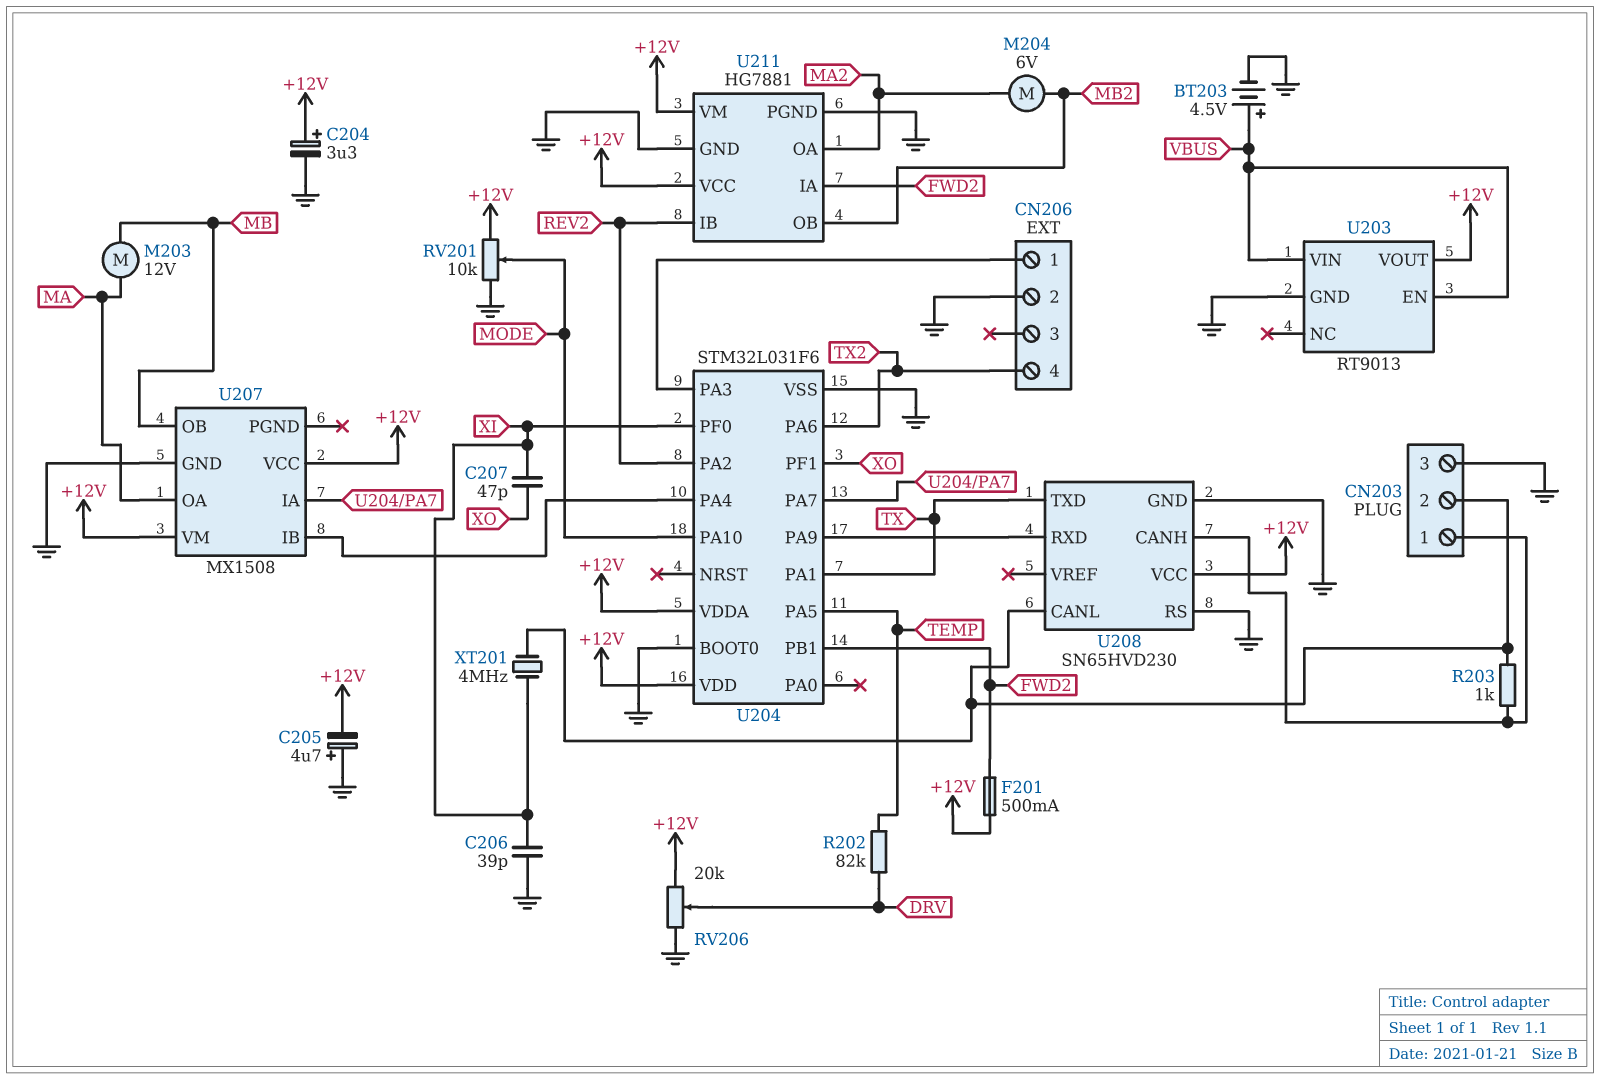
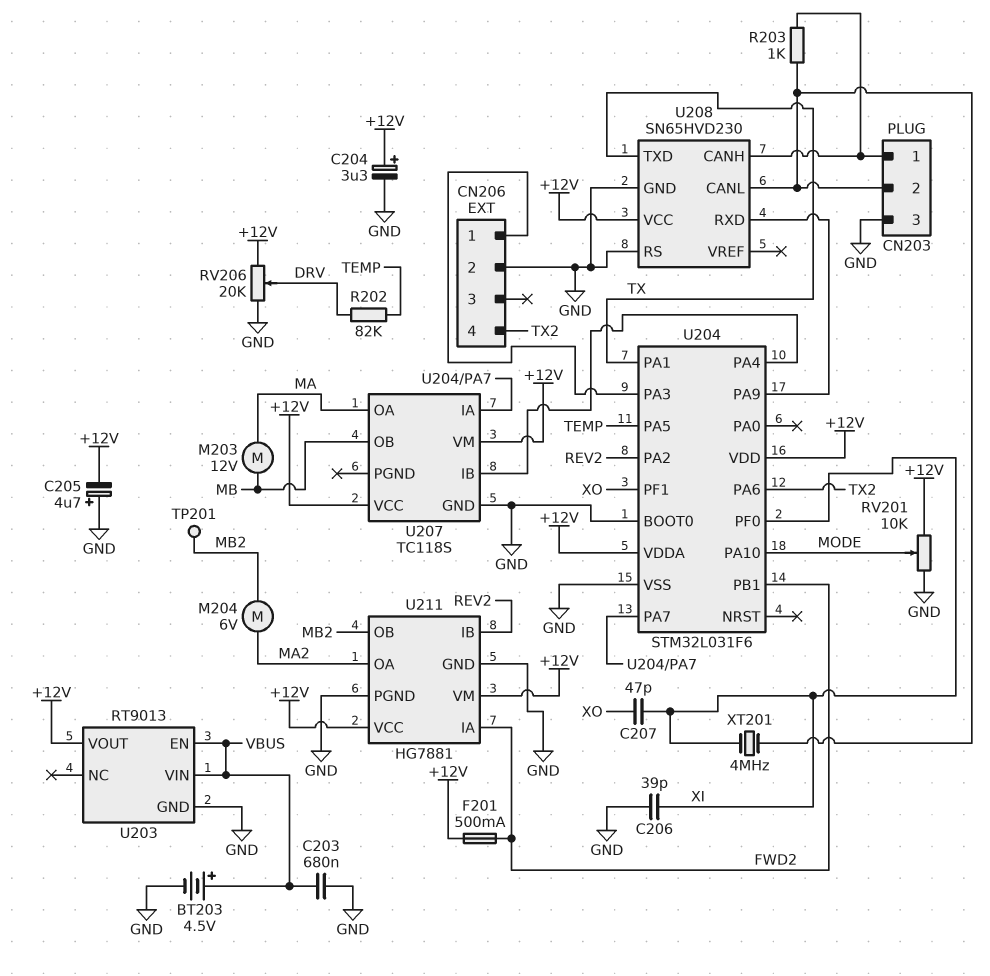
C203: none -> 680nF (GND, VBUS)
TP201: none -> test point (MB2)
U207: MX1508 -> TC118S

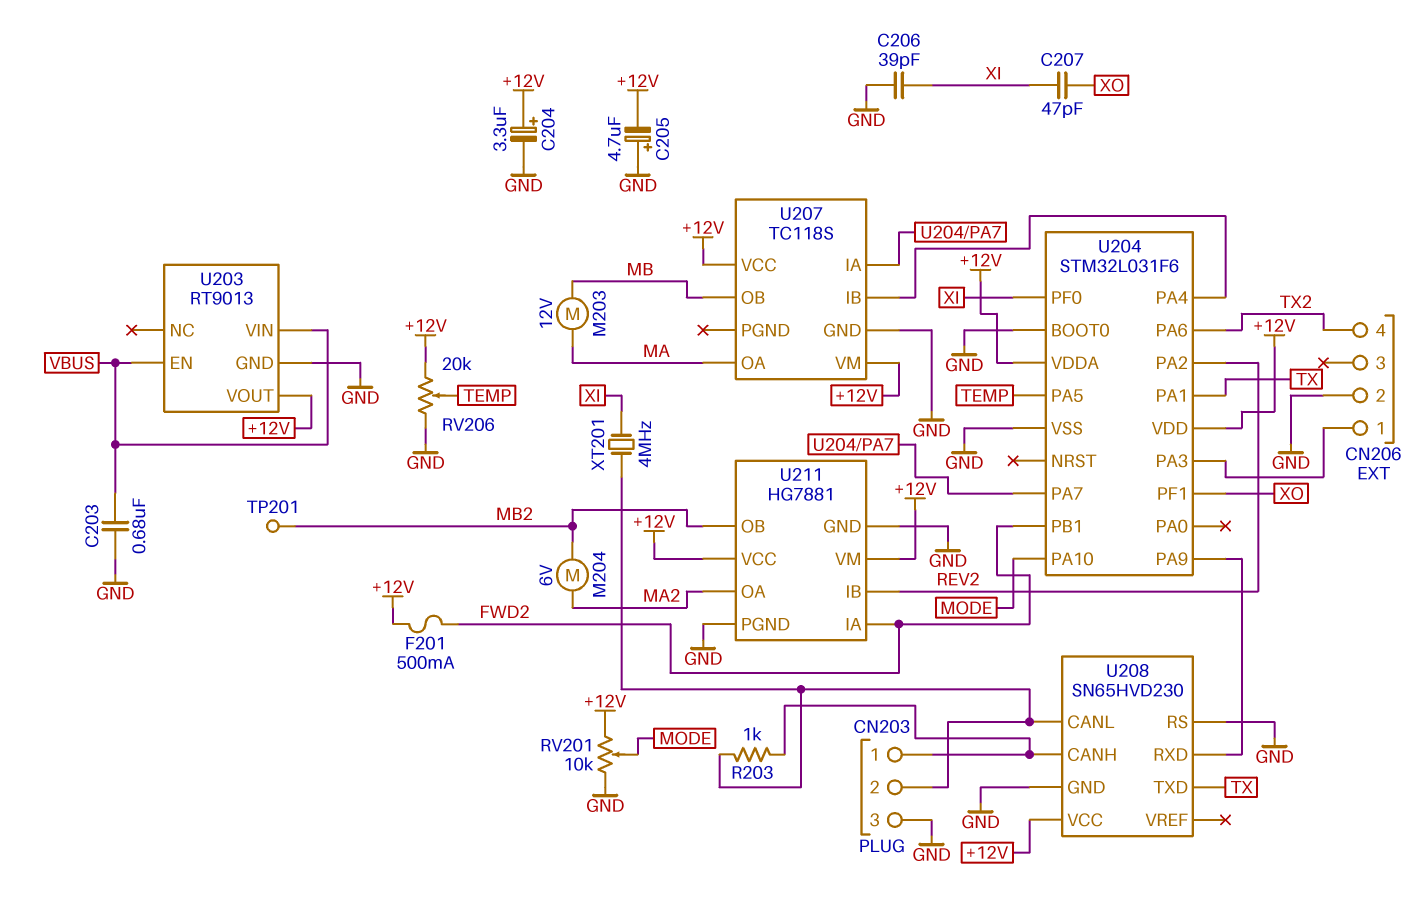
BT203: 4.5V (plus VBUS, minus GND) -> none
R202: 82k (DRV, TEMP) -> none
RV206: 20k (+12V, GND, wiper DRV) -> 20k (+12V, GND, wiper TEMP)

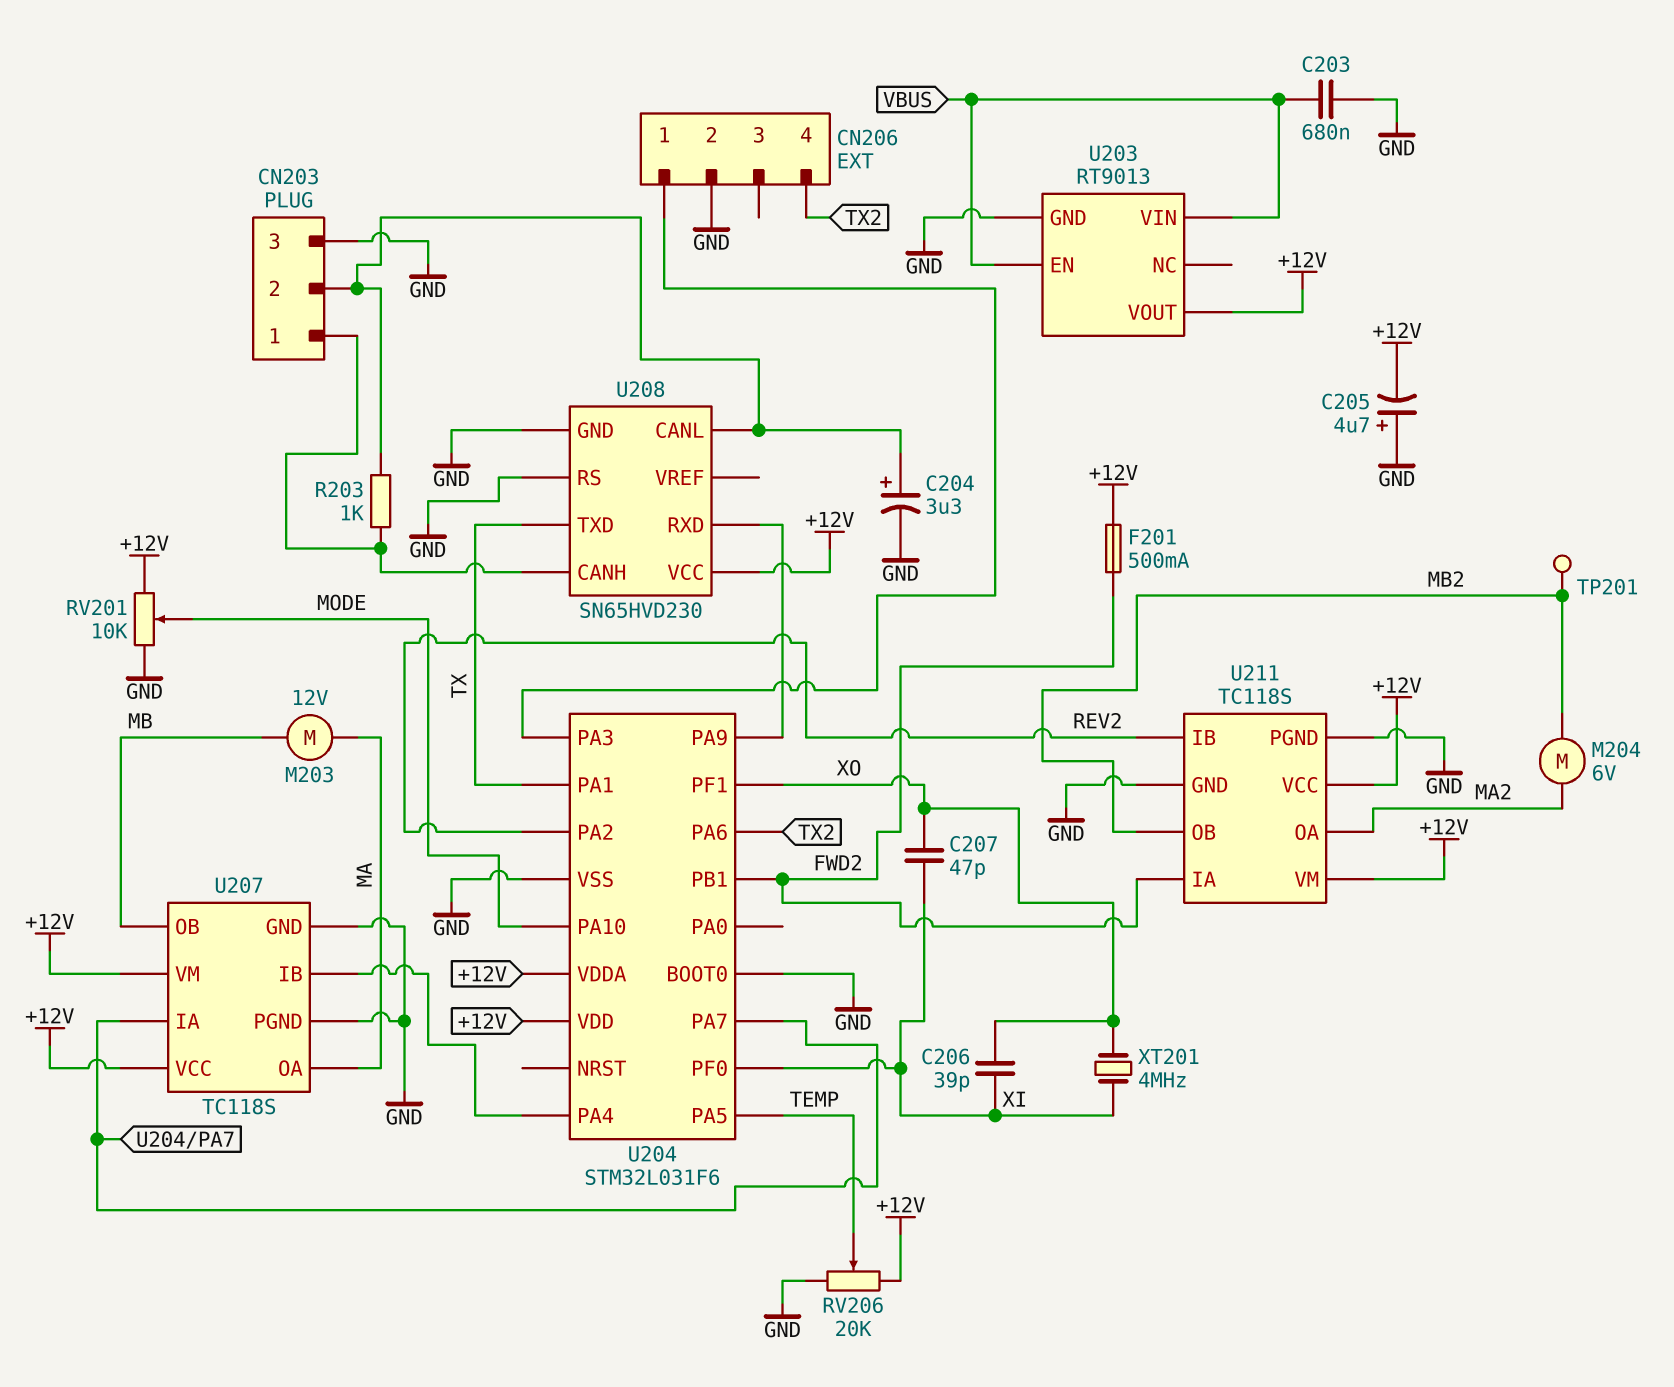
C204: 3.3uF (plus +12V, minus GND) -> 3.3uF (plus CN203/2, minus GND)
C206: 39pF (GND, XI) -> 39pF (XI, XO)
U207 pin PGND: none -> GND
U211: HG7881 -> TC118S
XT201: 4MHz (CN203/2, XI) -> 4MHz (XI, XO)

